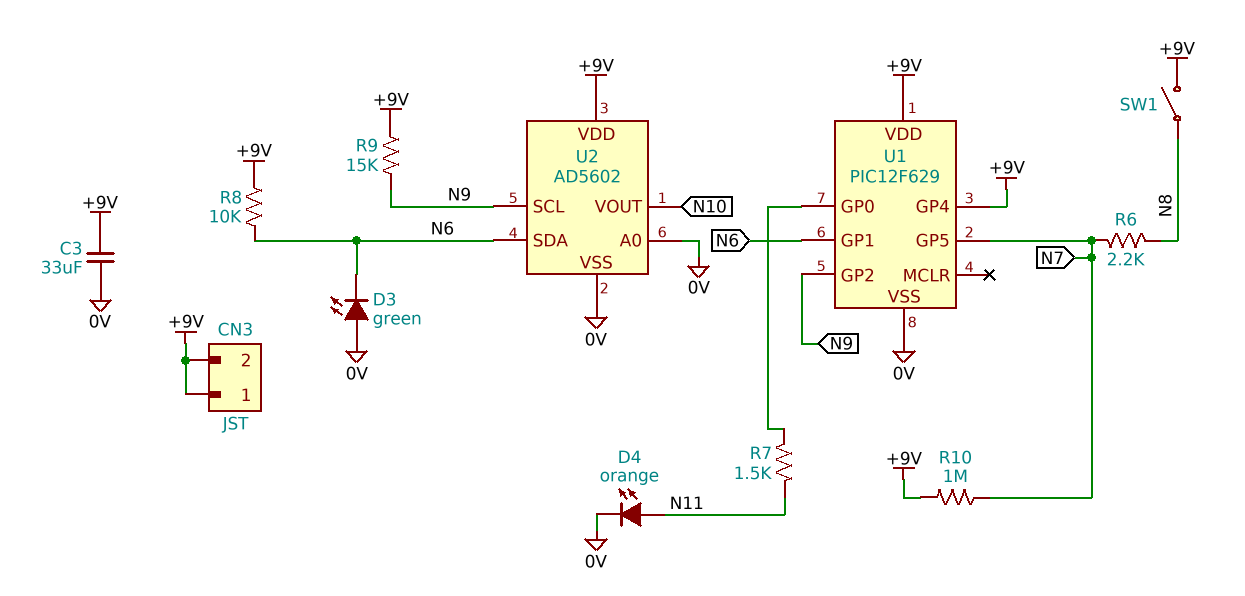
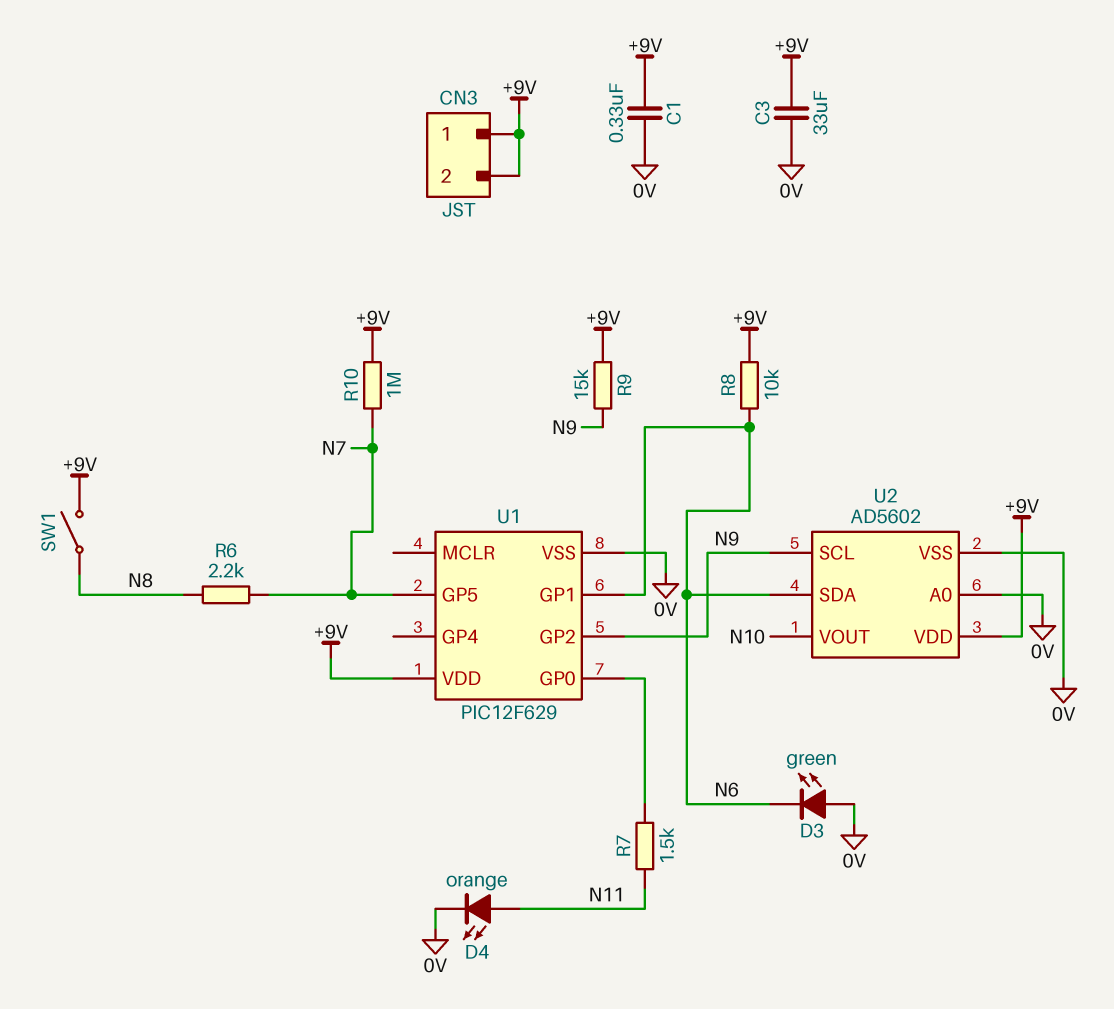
C1: none -> 330nF (+9V, 0V)
U1 pin GP4: +9V -> none

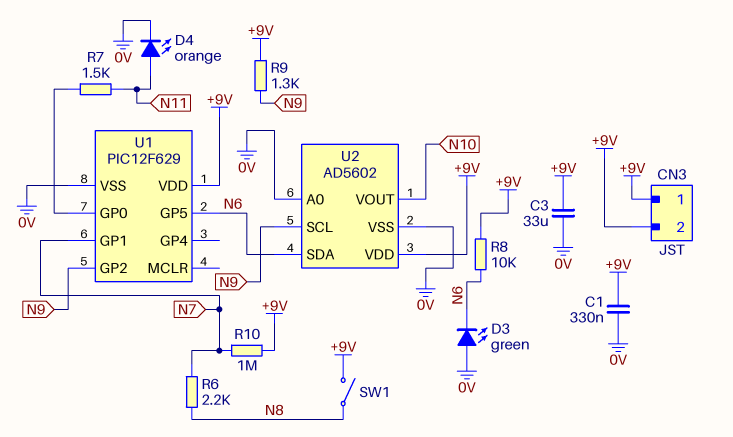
R9: 15k (+9V, N9) -> 1.3k (+9V, N9)
U1 pin GP1: N6 -> N7
U1 pin GP5: N7 -> N6

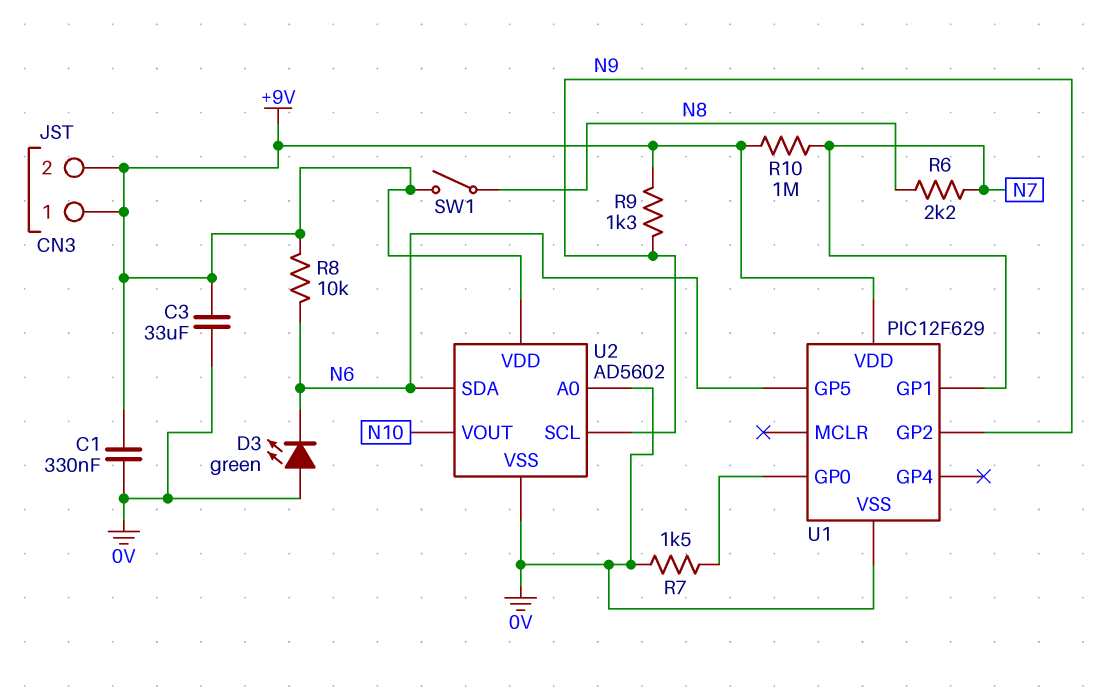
D4: LED orange (A N11, K 0V) -> none
R7: 1.5k (N11, U1/GP0) -> 1.5k (0V, U1/GP0)

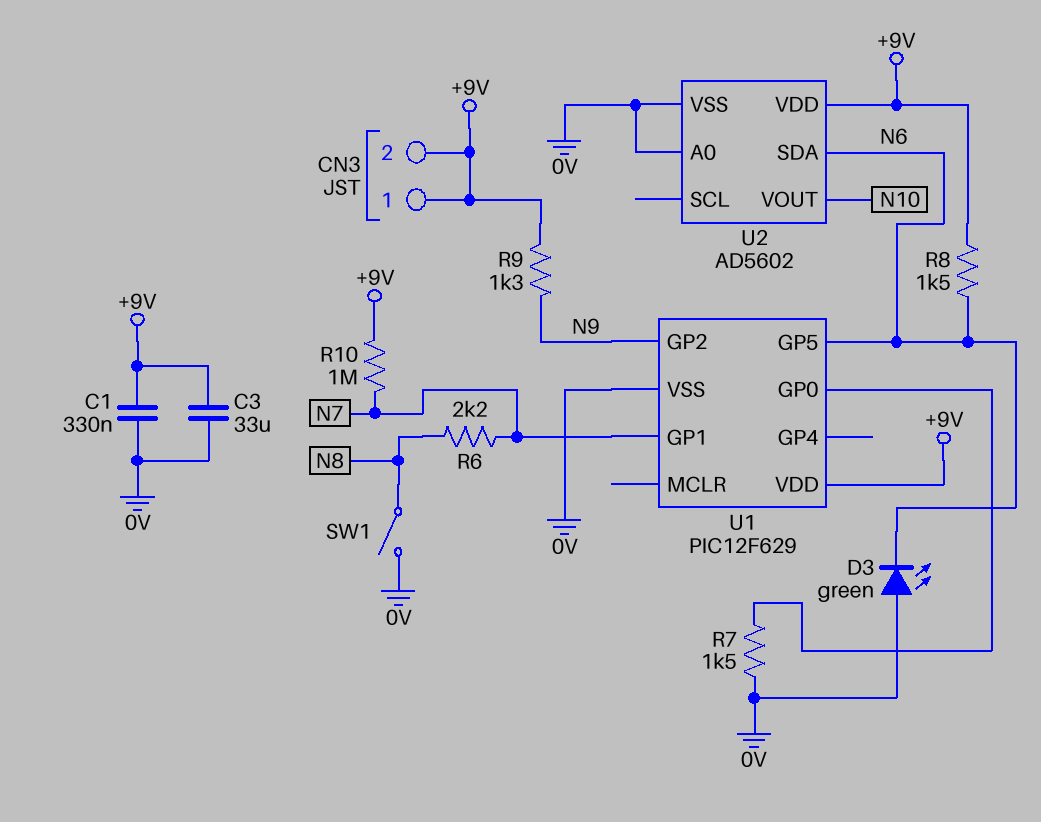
R8: 10k (+9V, N6) -> 1.5k (+9V, N6)
SW1: switch (+9V, N8) -> switch (0V, N8)
U2 pin SCL: N9 -> none

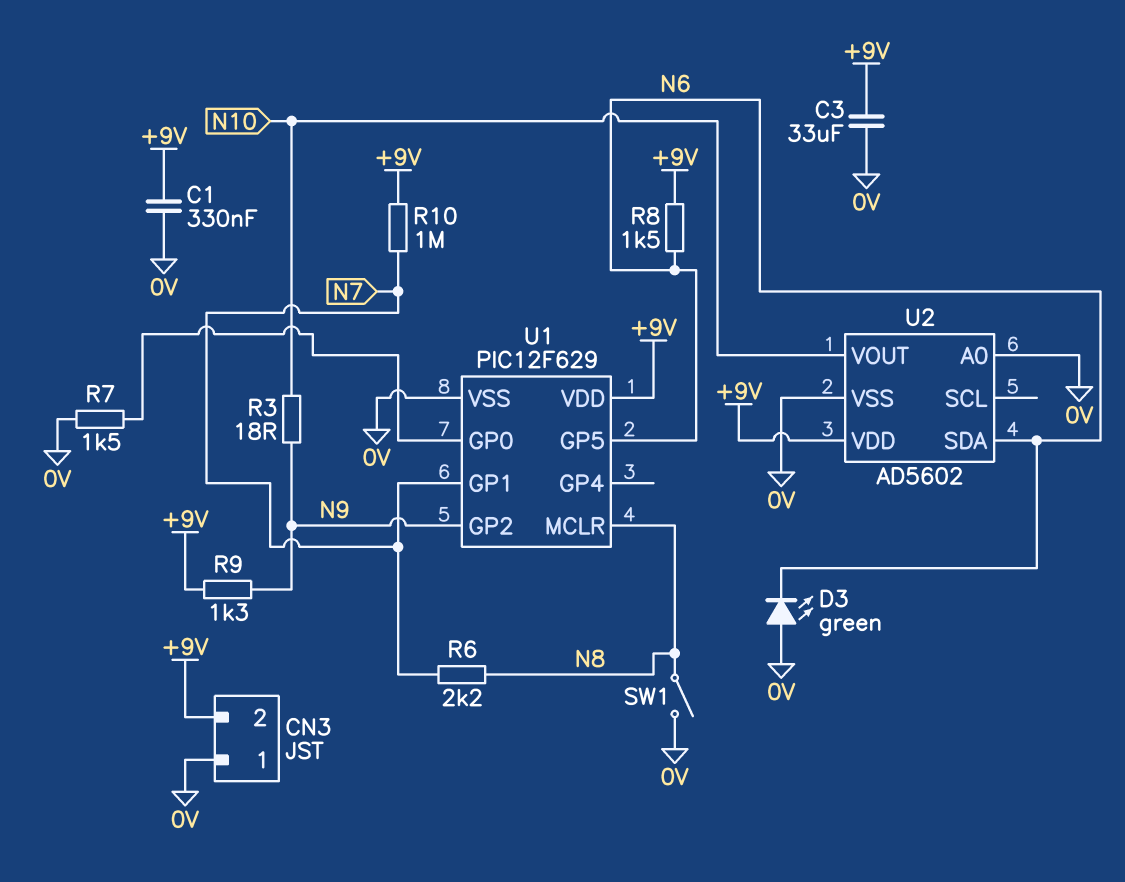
CN3 pin 1: +9V -> 0V
R3: none -> 18 (N9, N10)
U1 pin MCLR: none -> N8

